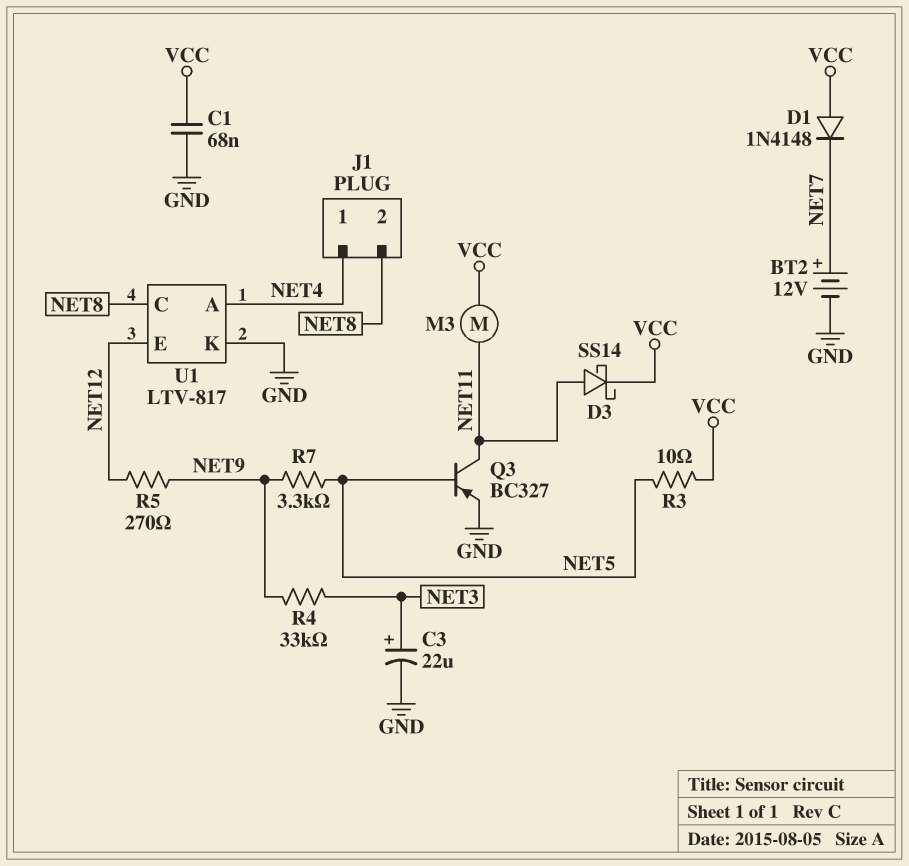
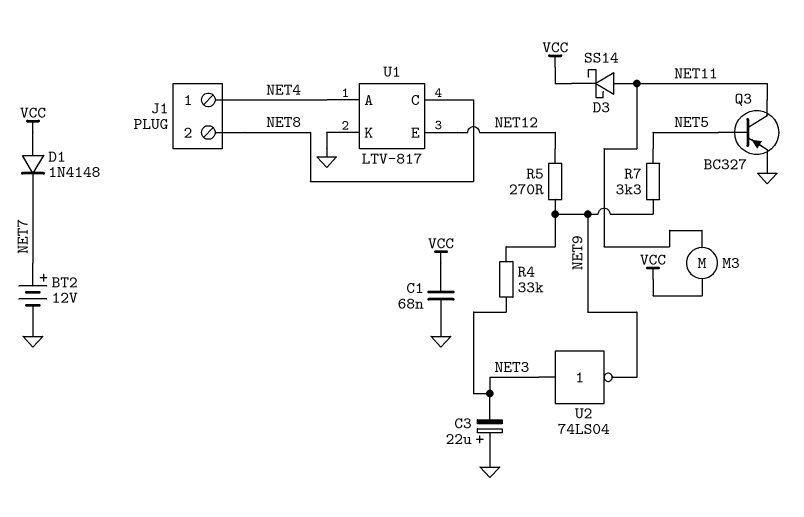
C3: 22uF (plus NET3, minus GND) -> 22uF (plus GND, minus NET3)
R3: 10 (NET5, VCC) -> none
U2: none -> NOT 74LS04 (in NET3, out NET9)

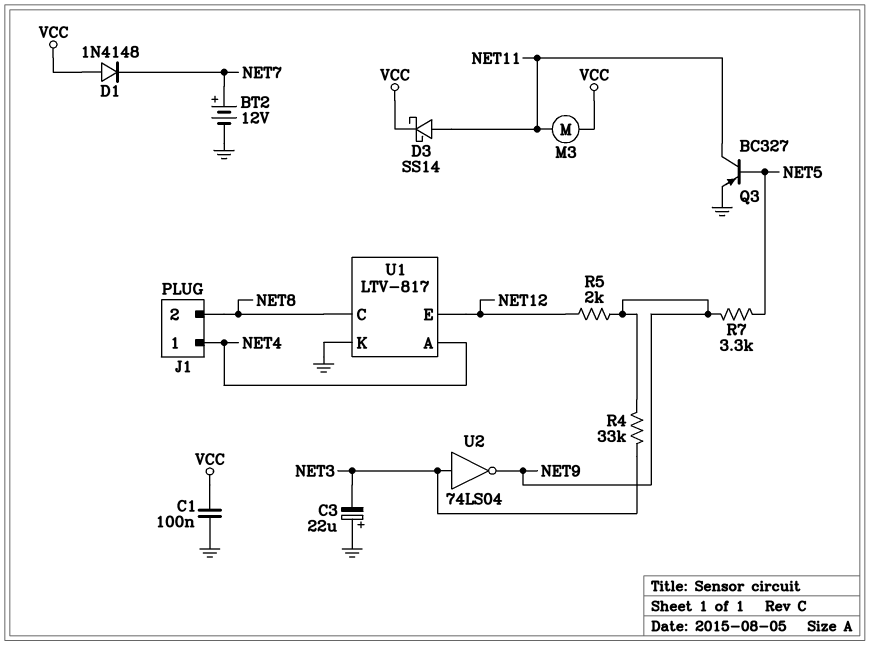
C1: 68nF (GND, VCC) -> 100nF (GND, VCC)
R5: 270 (NET9, NET12) -> 2k (NET9, NET12)

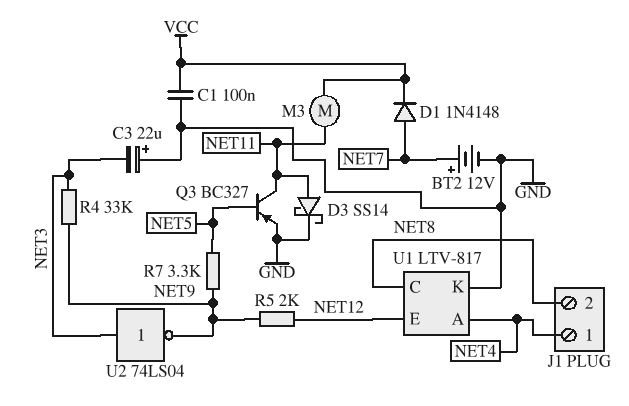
D1: diode 1N4148 (A VCC, K NET7) -> diode 1N4148 (A NET7, K VCC)
D3: schottky SS14 (A NET11, K VCC) -> schottky SS14 (A NET11, K GND)

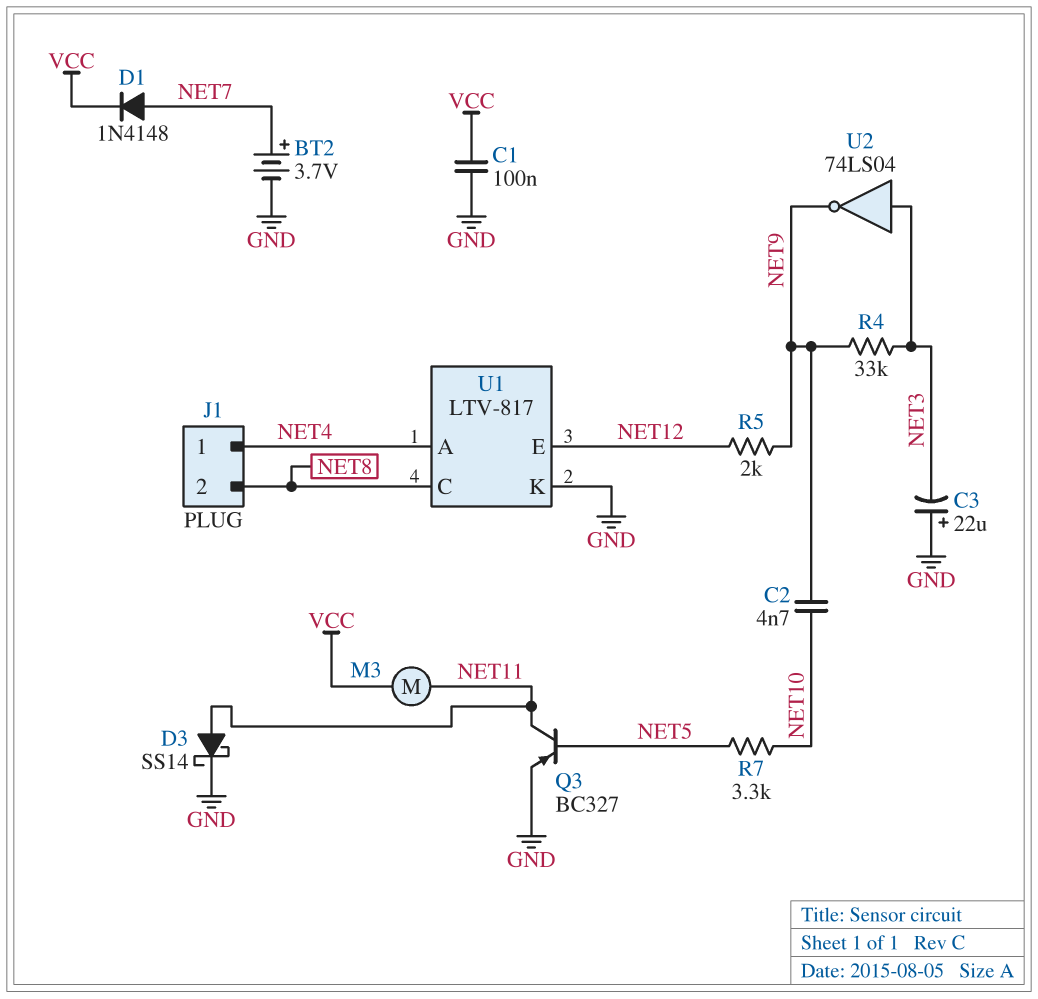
BT2: 12V (plus NET7, minus GND) -> 3.7V (plus NET7, minus GND)
C2: none -> 4.7nF (NET9, NET10)
R7: 3.3k (NET5, NET9) -> 3.3k (NET5, NET10)

